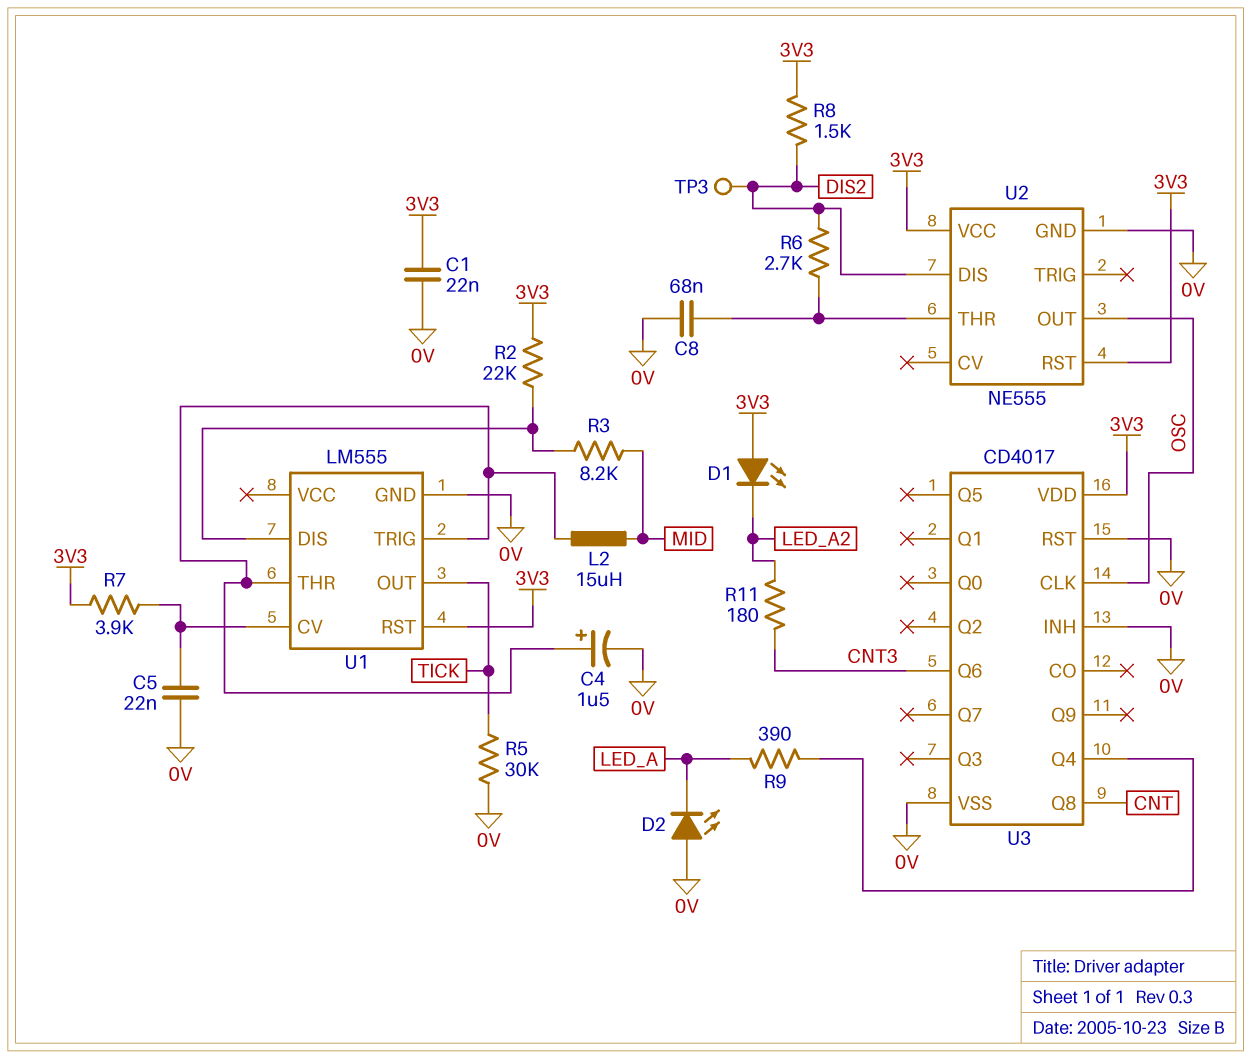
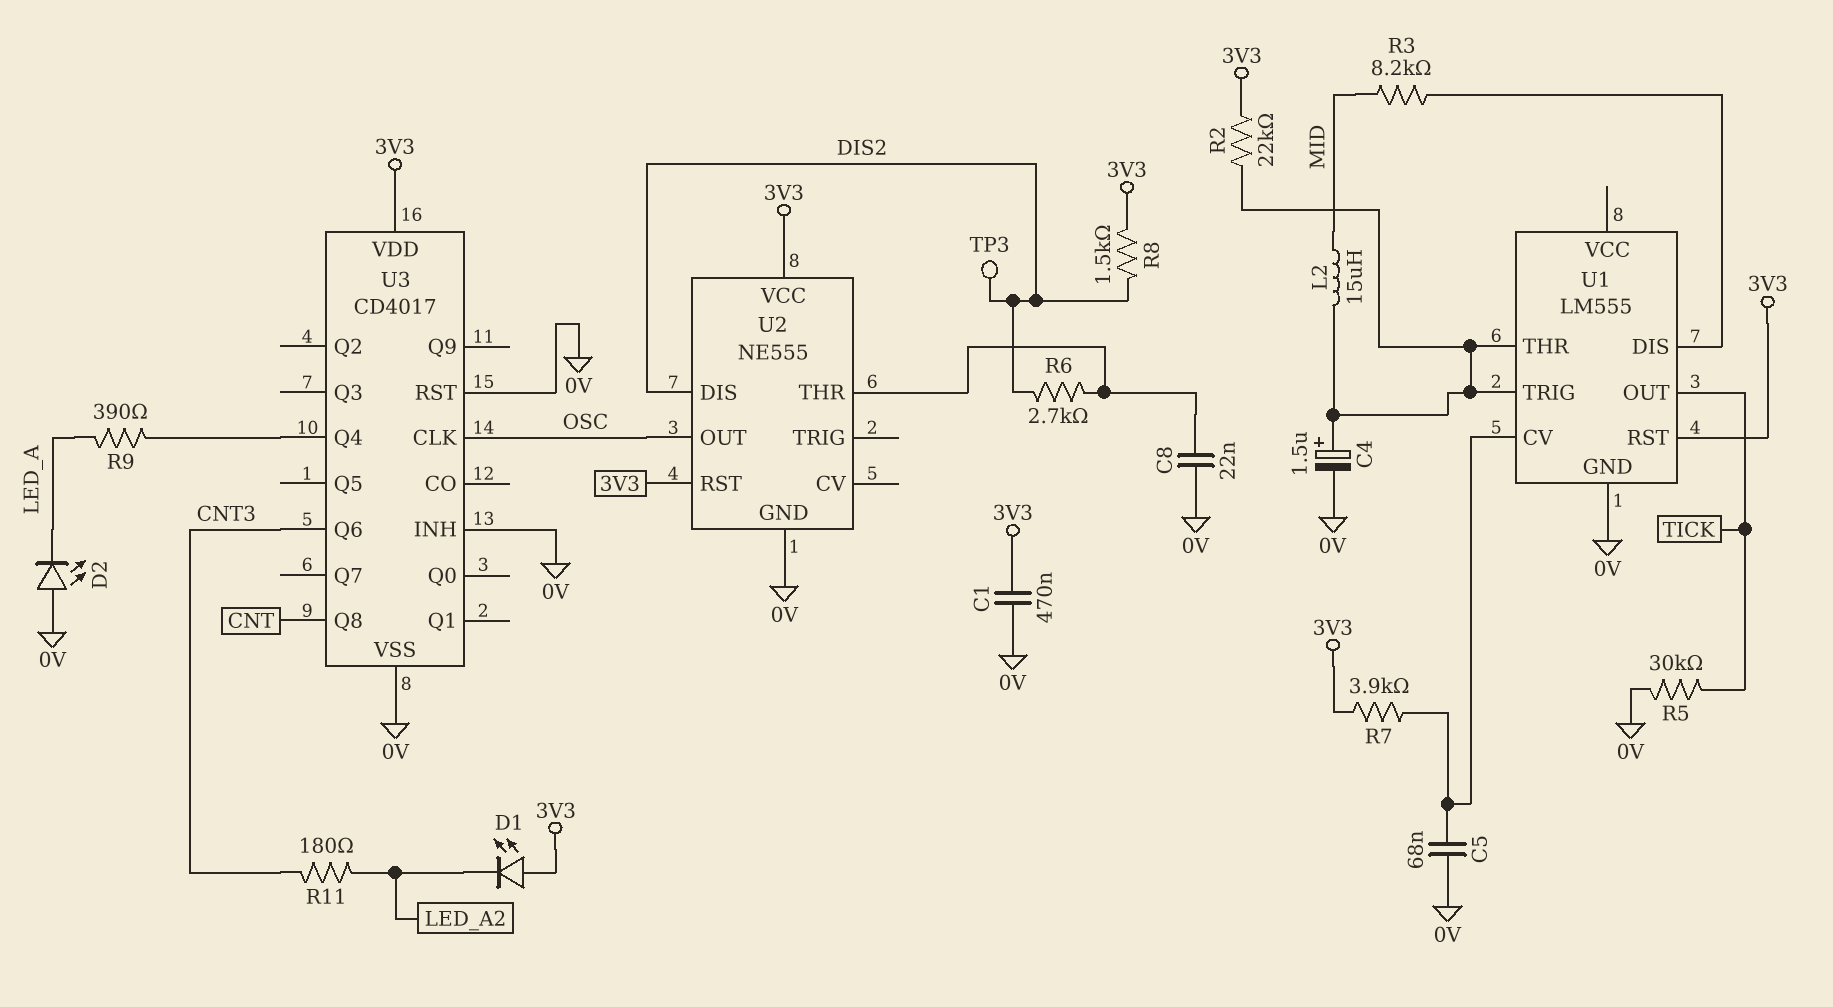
C1: 22nF (0V, 3V3) -> 470nF (0V, 3V3)
C5: 22nF (0V, U1/CV) -> 68nF (0V, U1/CV)
C8: 68nF (0V, U2/THR) -> 22nF (0V, U2/THR)
R2: 22k (3V3, U1/DIS) -> 22k (3V3, U1/THR)

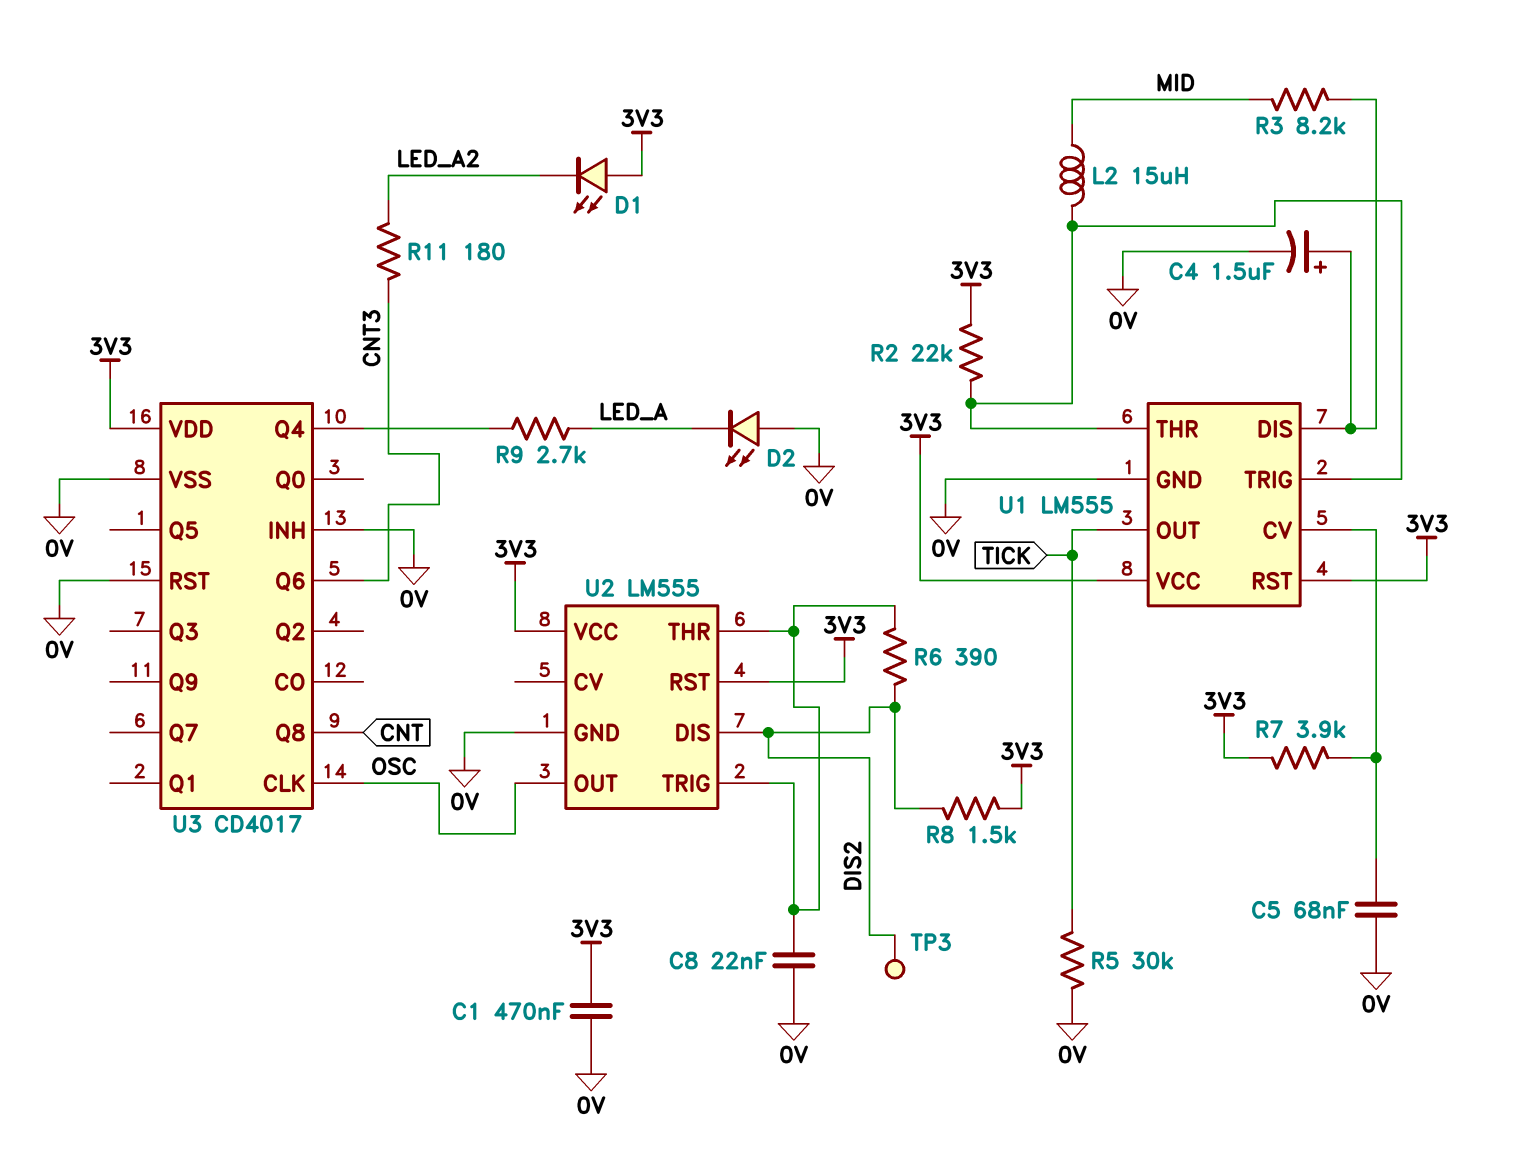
C4: 1.5uF (plus U1/THR, minus 0V) -> 1.5uF (plus U1/DIS, minus 0V)
R6: 2.7k (DIS2, U2/THR) -> 390 (DIS2, U2/THR)
R9: 390 (LED_A, U3/Q4) -> 2.7k (LED_A, U3/Q4)
U1 pin VCC: none -> 3V3
U2: NE555 -> LM555
U2 pin TRIG: none -> U2/THR

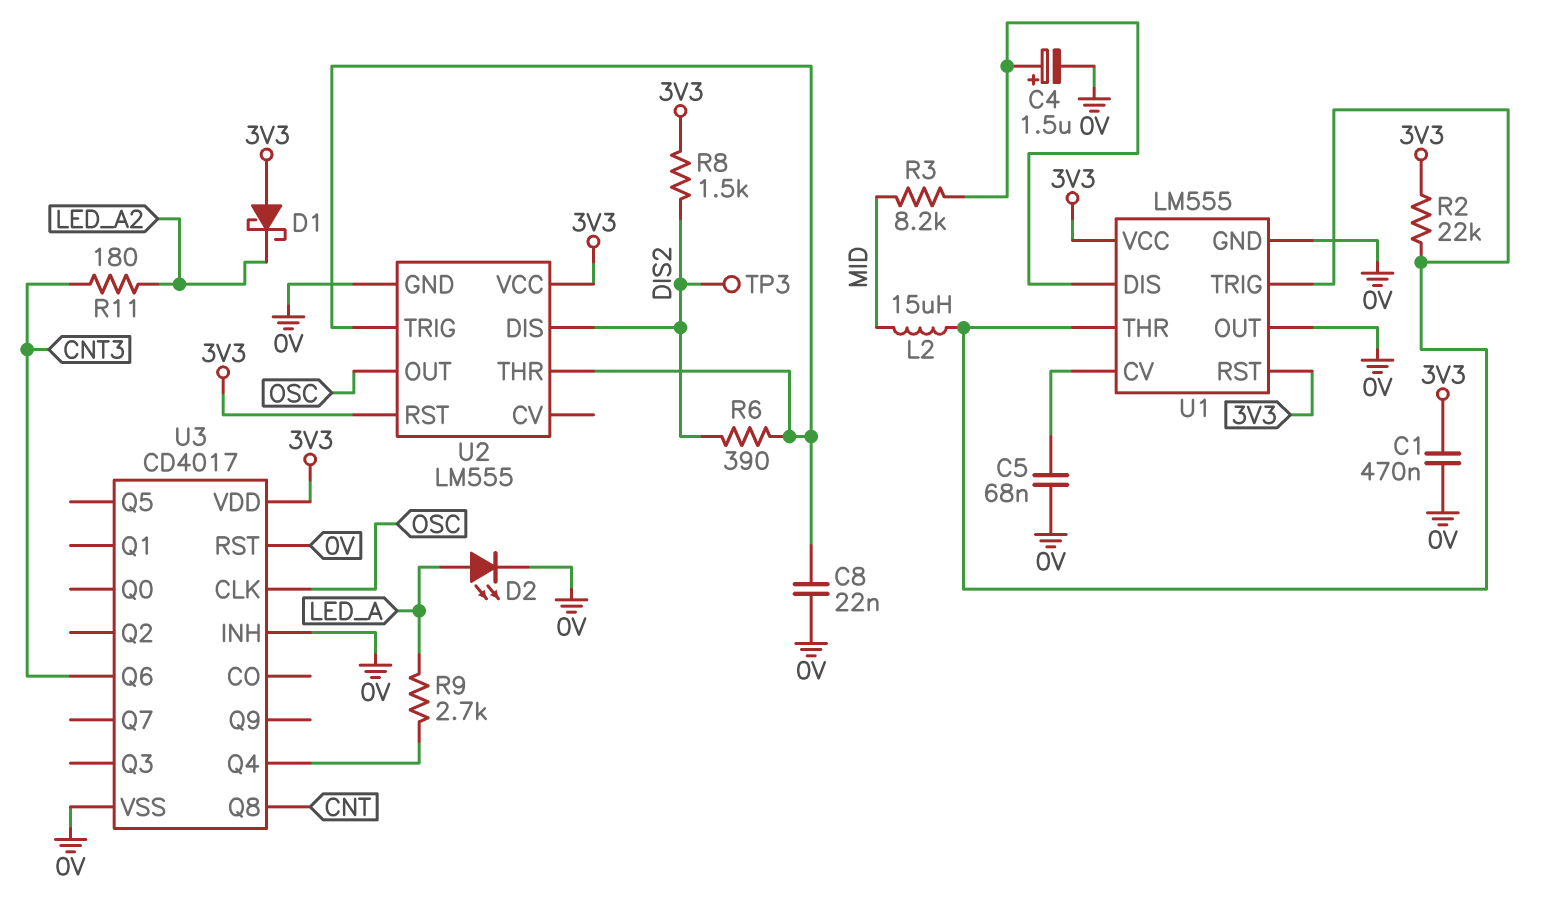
D1: LED (A 3V3, K LED_A2) -> schottky (A 3V3, K LED_A2)
D2: LED (A 0V, K LED_A) -> LED (A LED_A, K 0V)
R5: 30k (0V, TICK) -> none
R7: 3.9k (3V3, U1/CV) -> none
U1 pin OUT: TICK -> 0V

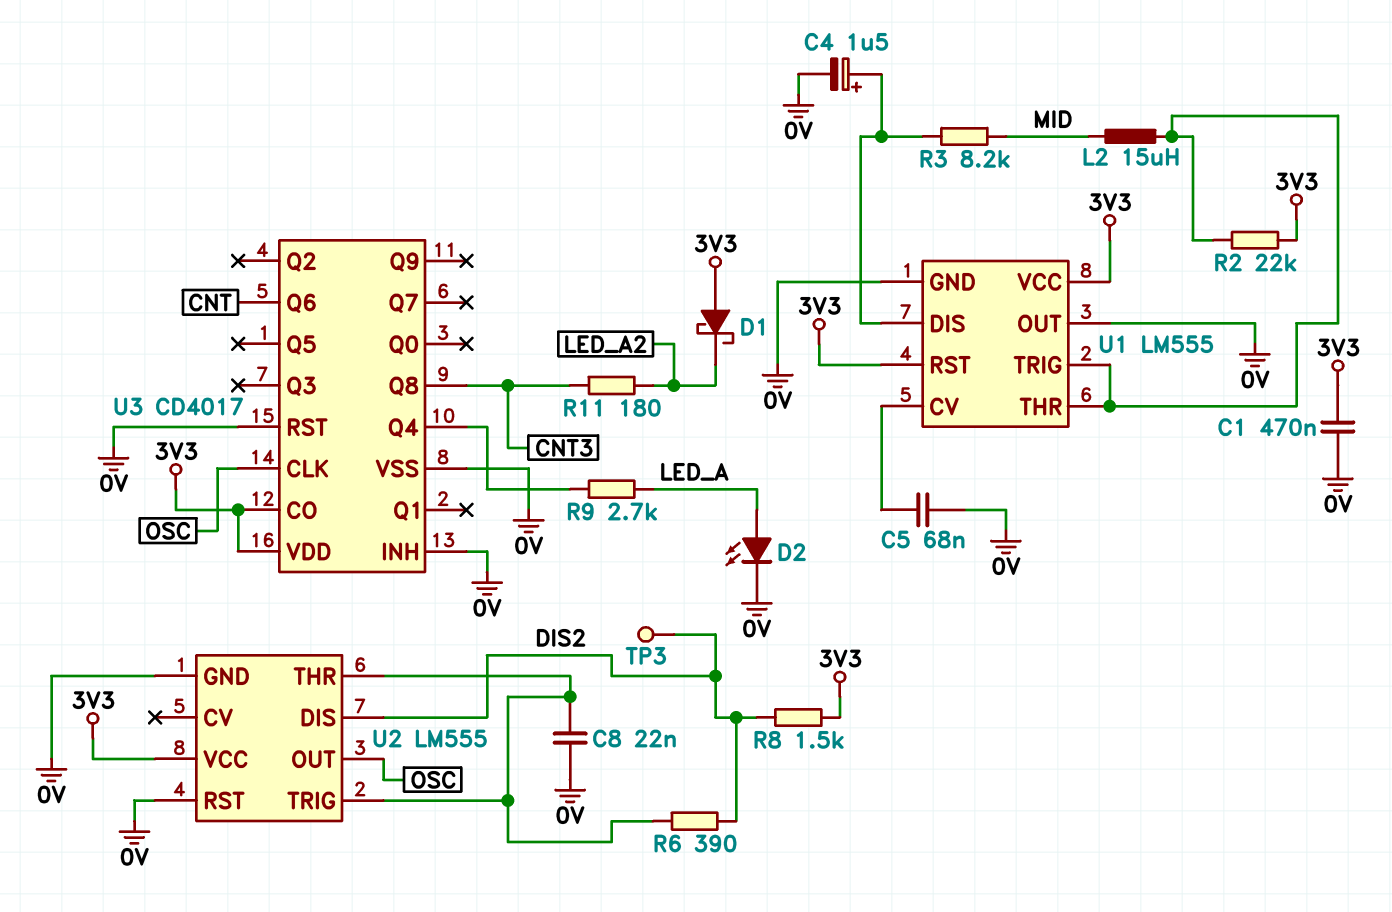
U2 pin RST: 3V3 -> 0V
U3 pin CO: none -> 3V3
U3 pin Q6: CNT3 -> CNT
U3 pin Q8: CNT -> CNT3

